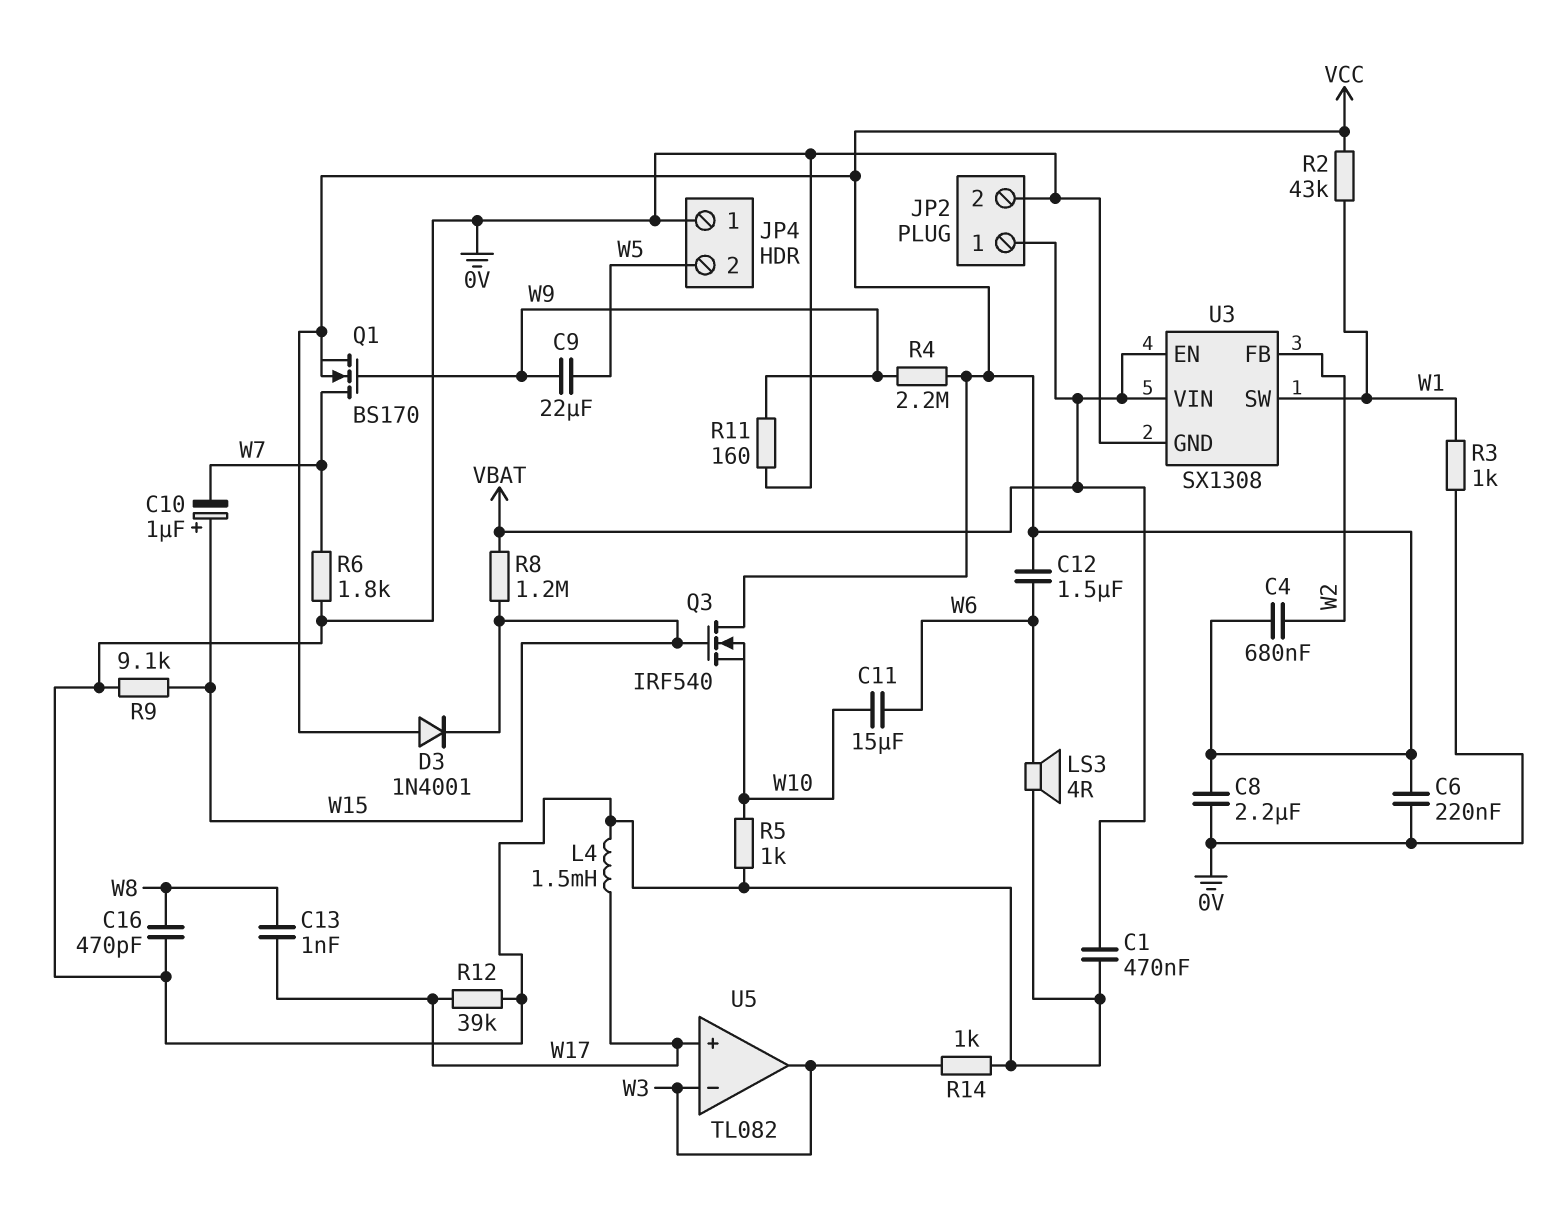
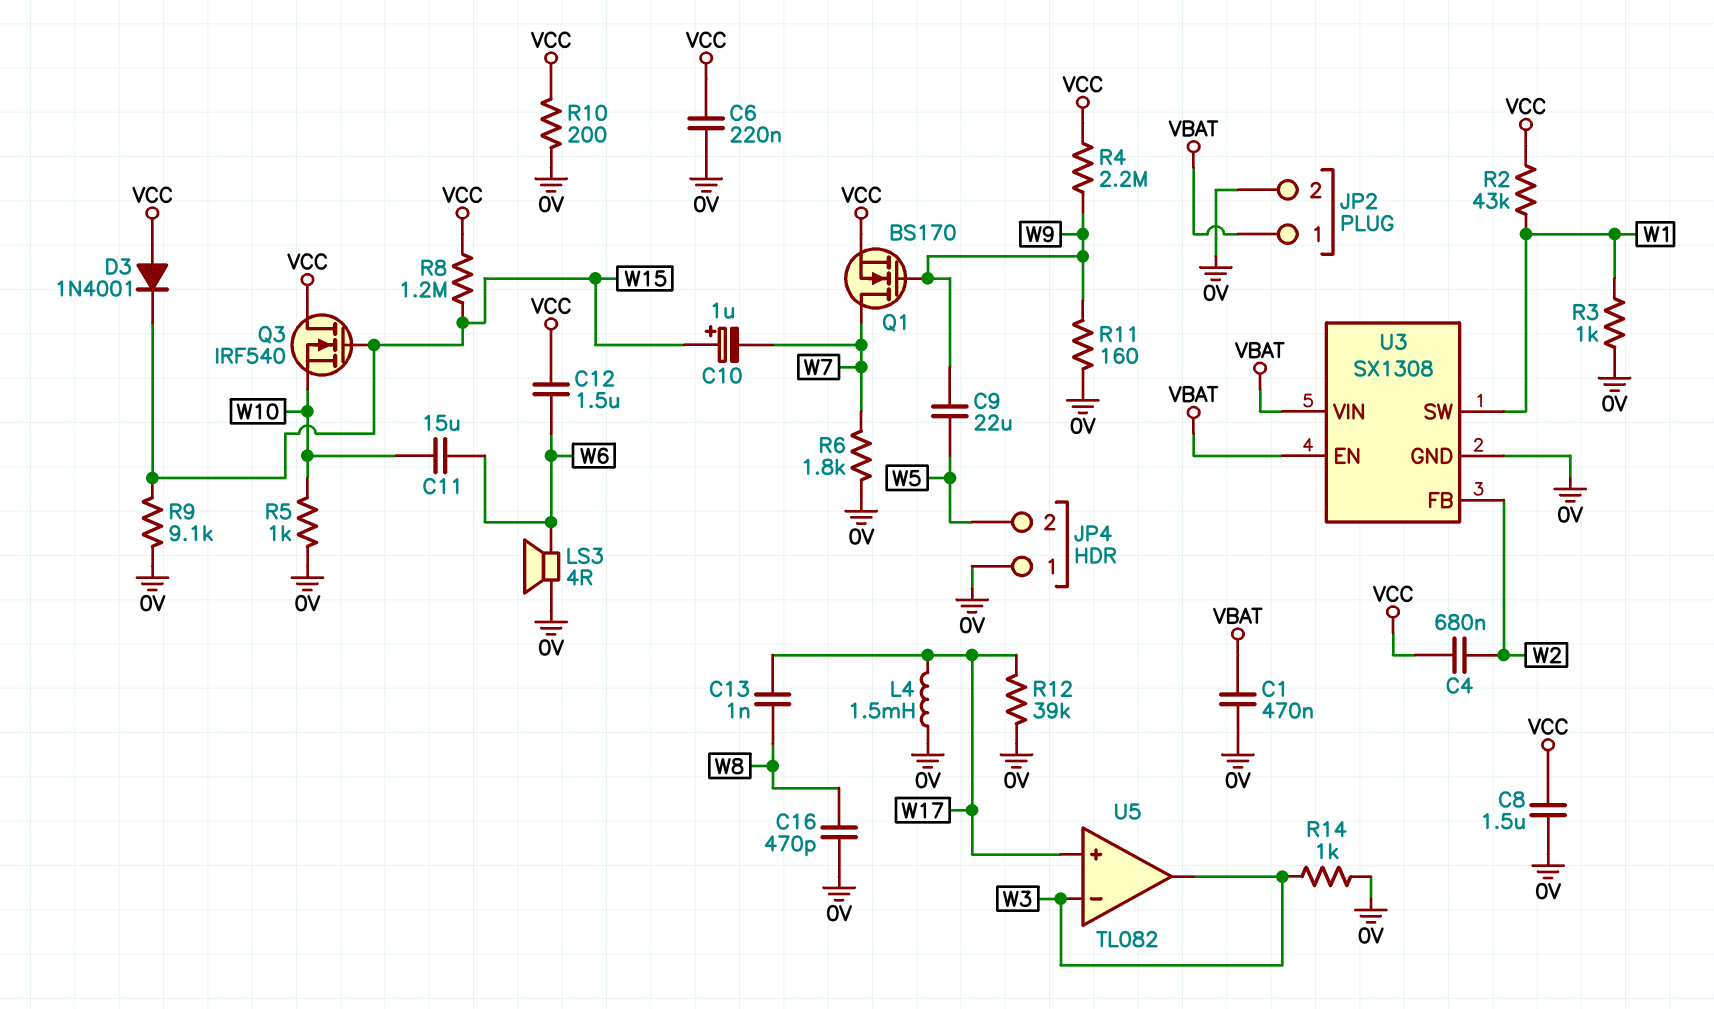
C8: 2.2uF (0V, VCC) -> 1.5uF (0V, VCC)
R8: 1.2M (VBAT, W15) -> 1.2M (VCC, W15)
R10: none -> 200 (0V, VCC)

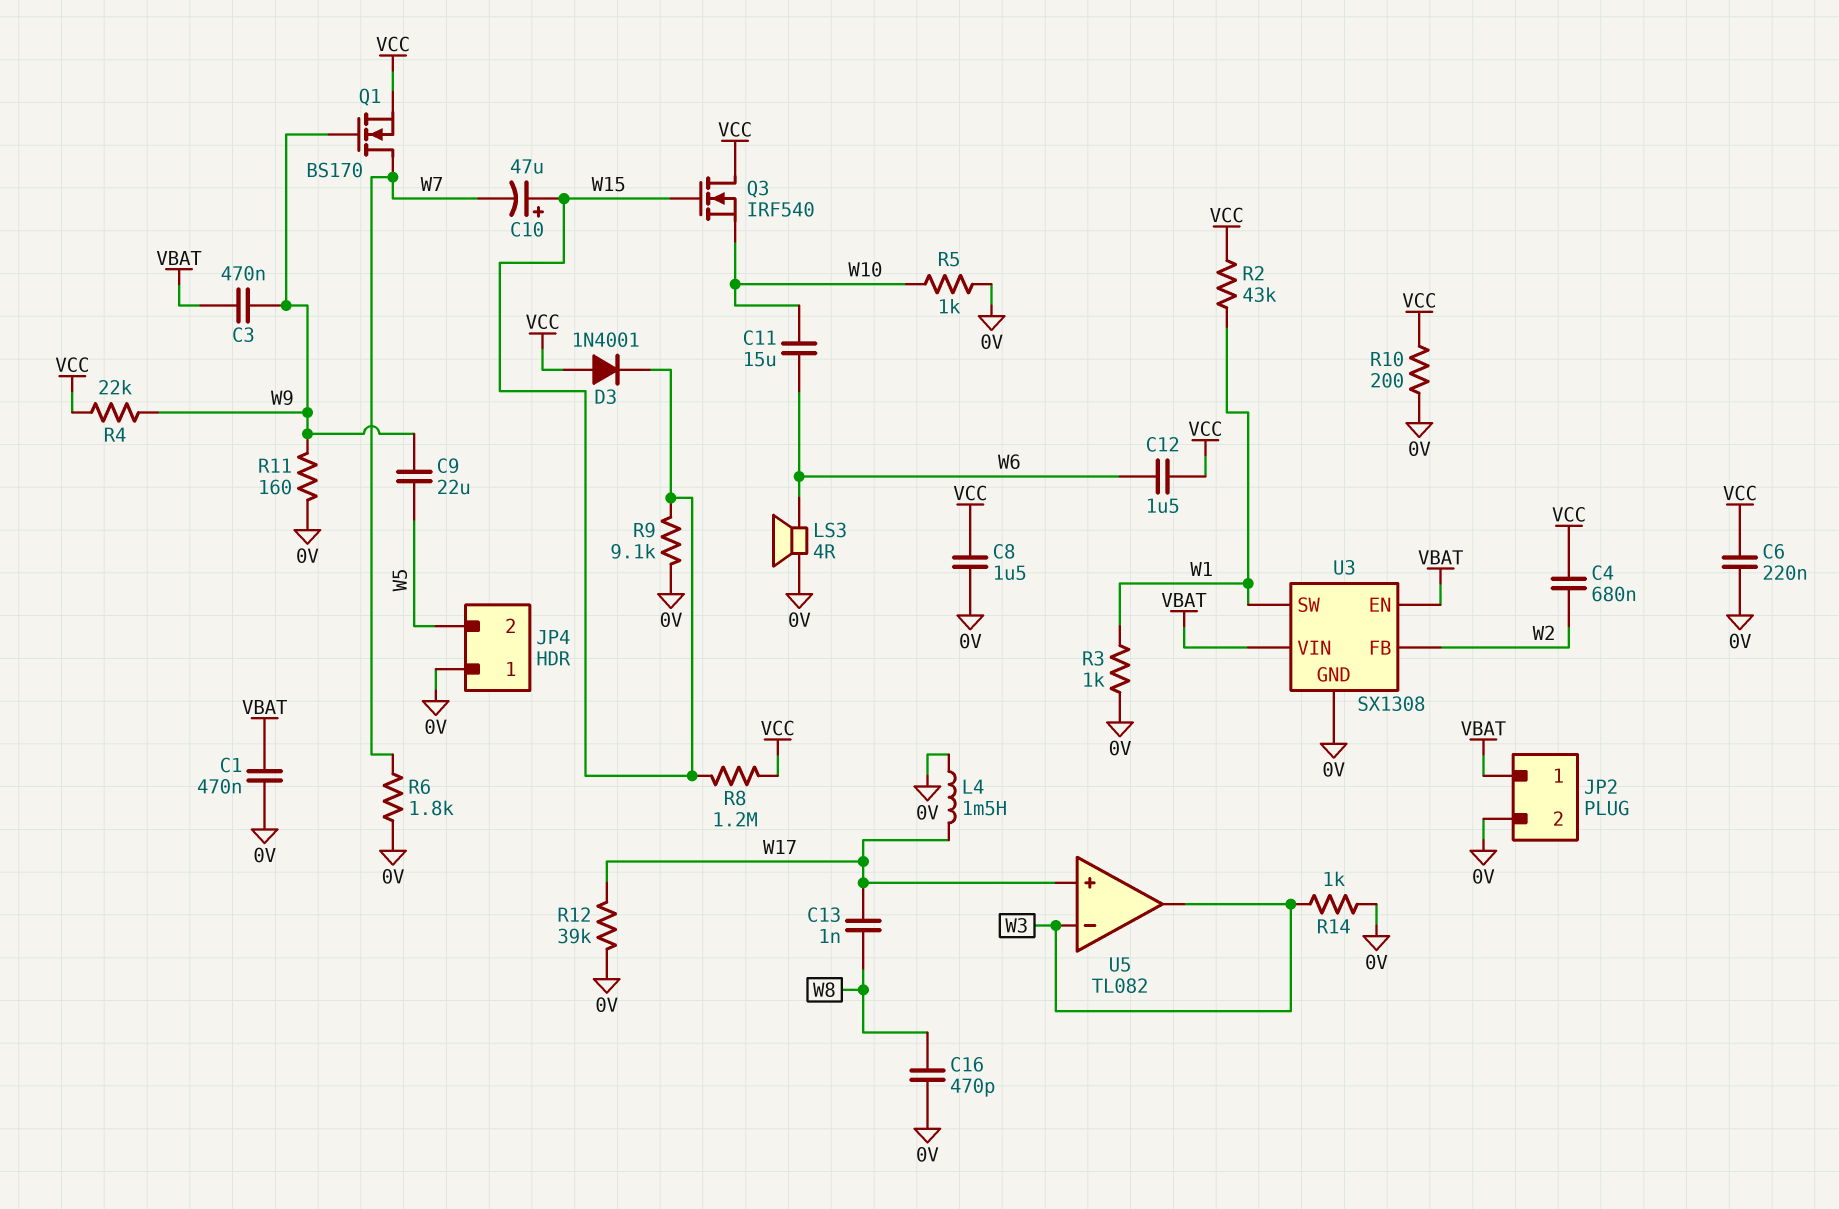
C3: none -> 470nF (VBAT, W9)
C10: 1uF (plus W15, minus W7) -> 47uF (plus W15, minus W7)
R4: 2.2M (VCC, W9) -> 22k (VCC, W9)

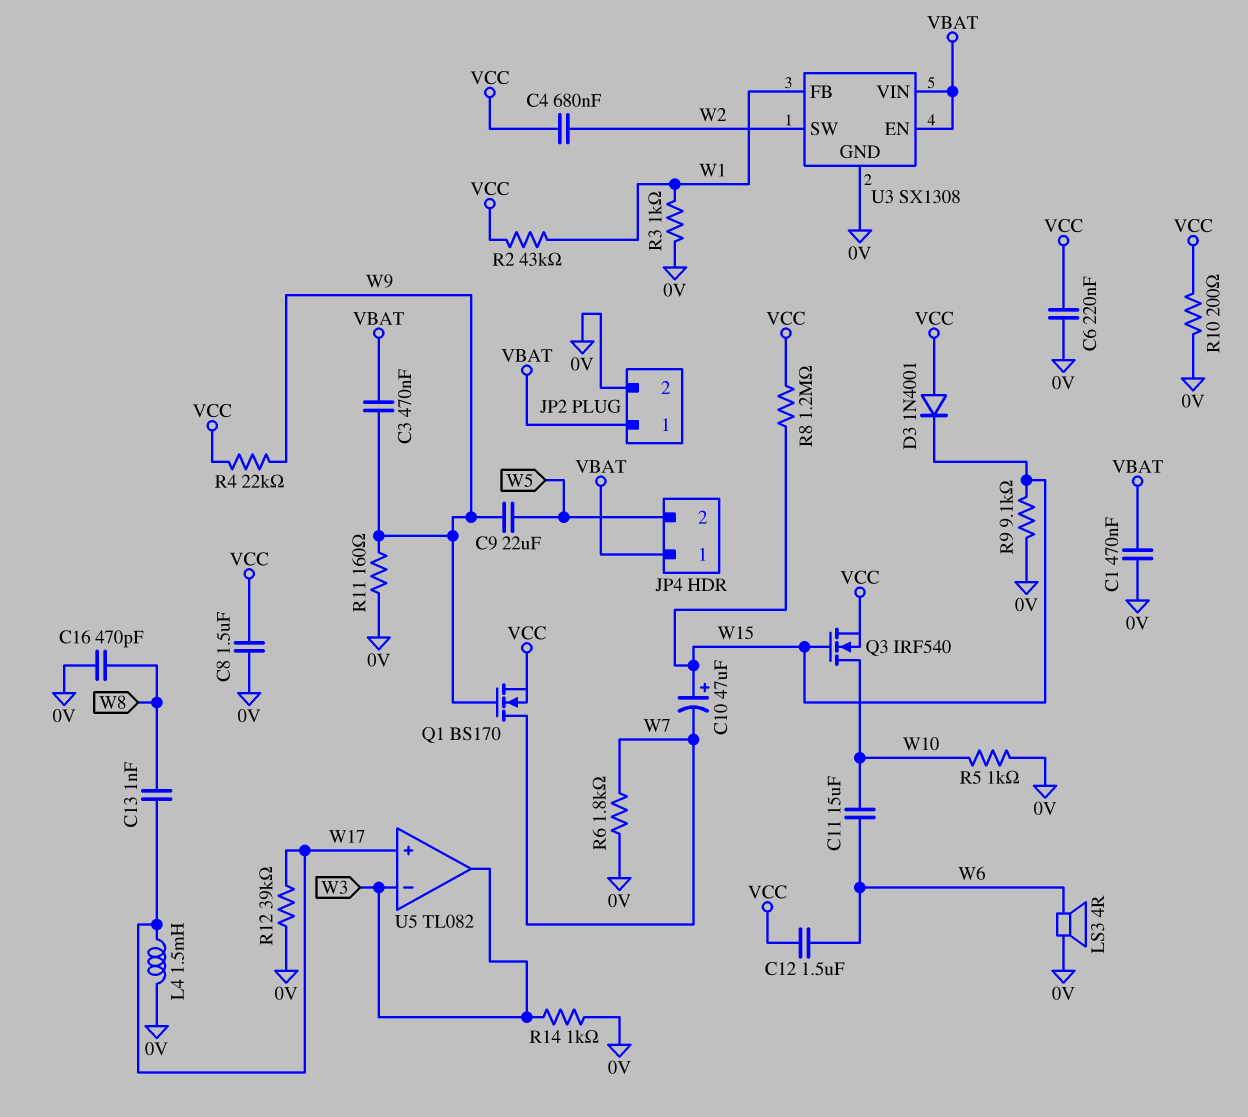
JP4 pin 1: 0V -> VBAT
Q3: NMOS IRF540 (G W15, D VCC, S W10) -> NMOS IRF540 (G W15, D W10, S VCC)
U3 pin FB: W2 -> W1
U3 pin SW: W1 -> W2

